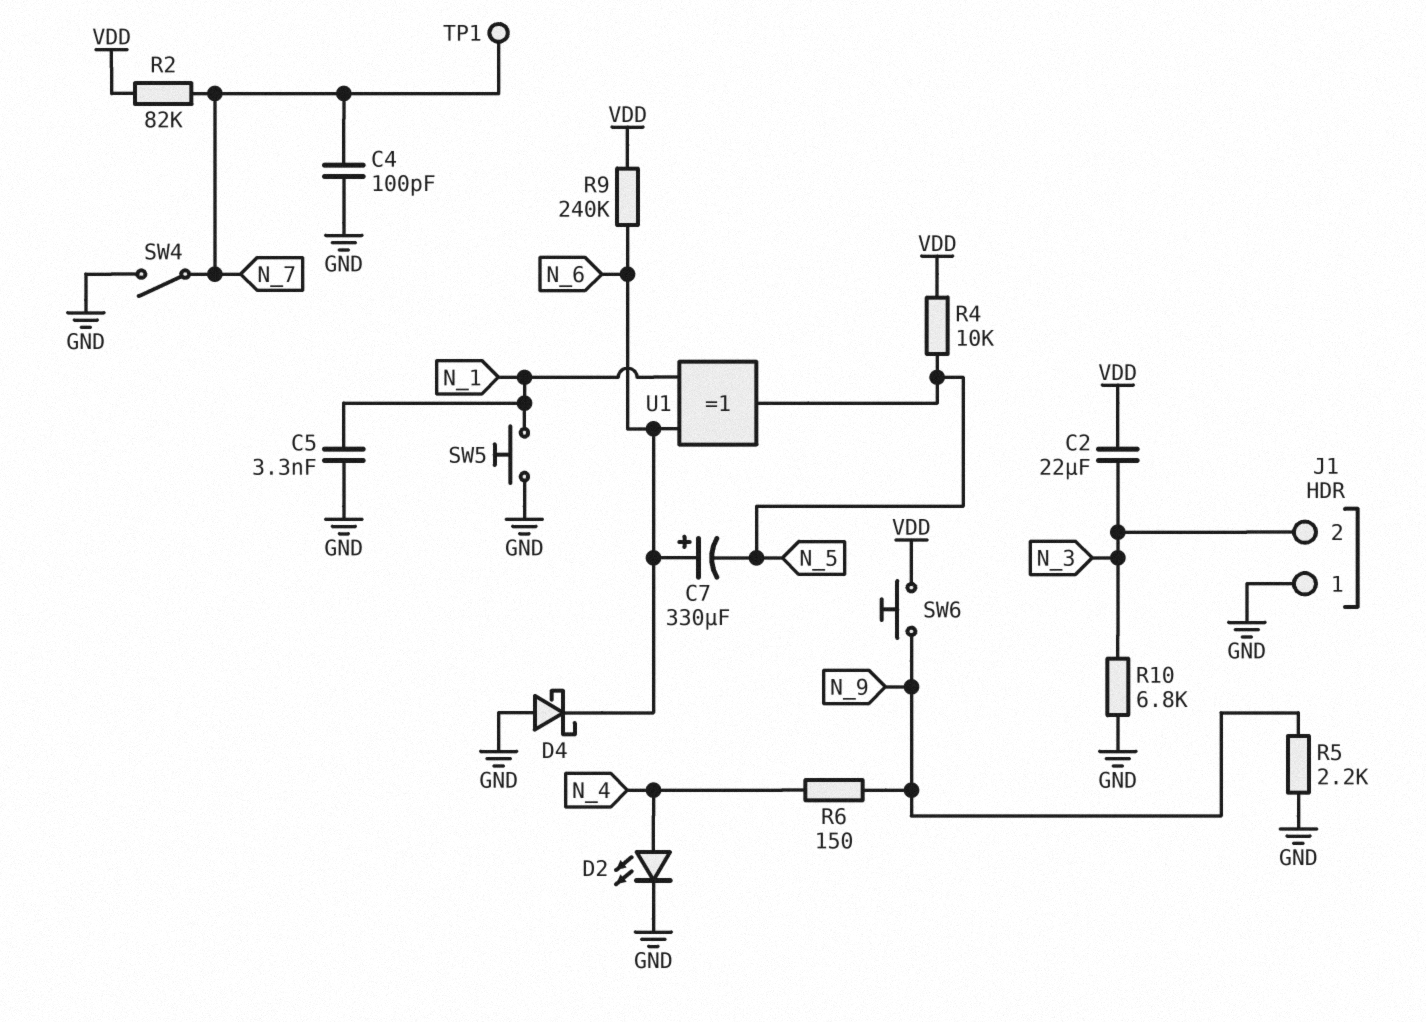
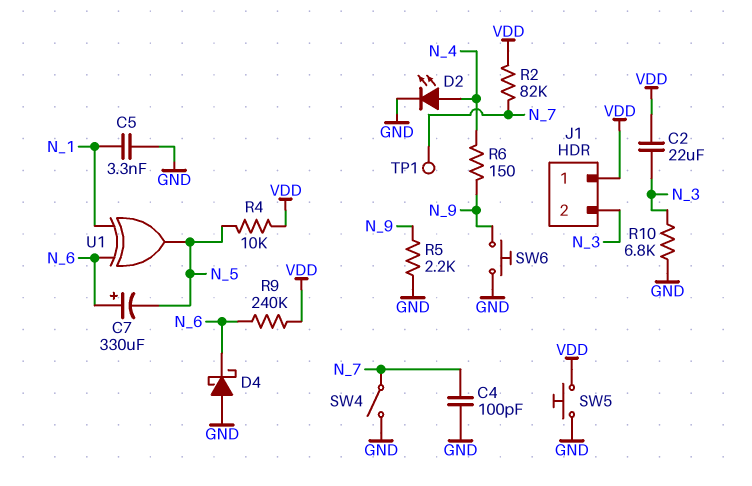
J1 pin 1: GND -> VDD
SW5: button (GND, N_1) -> button (GND, VDD)
SW6: button (N_9, VDD) -> button (GND, N_9)

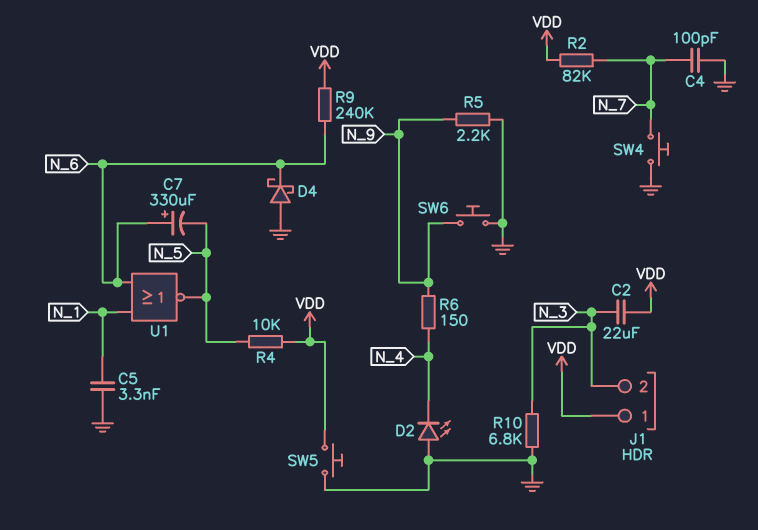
D2: LED (A N_4, K GND) -> LED (A GND, K N_4)
SW4: switch (GND, N_7) -> button (GND, N_7)
TP1: test point (N_7) -> none
U1: XOR (in N_1, in N_6, out N_5) -> NOR (in N_1, in N_6, out N_5)

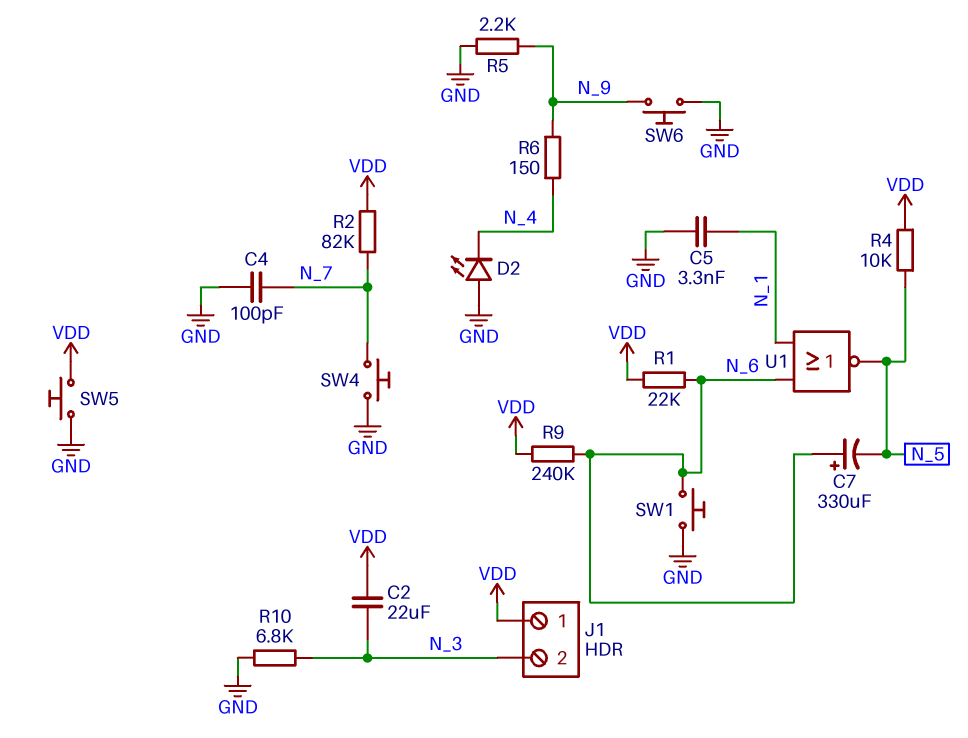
D4: schottky (A GND, K N_6) -> none
R1: none -> 22k (N_6, VDD)
SW1: none -> button (GND, N_6)

